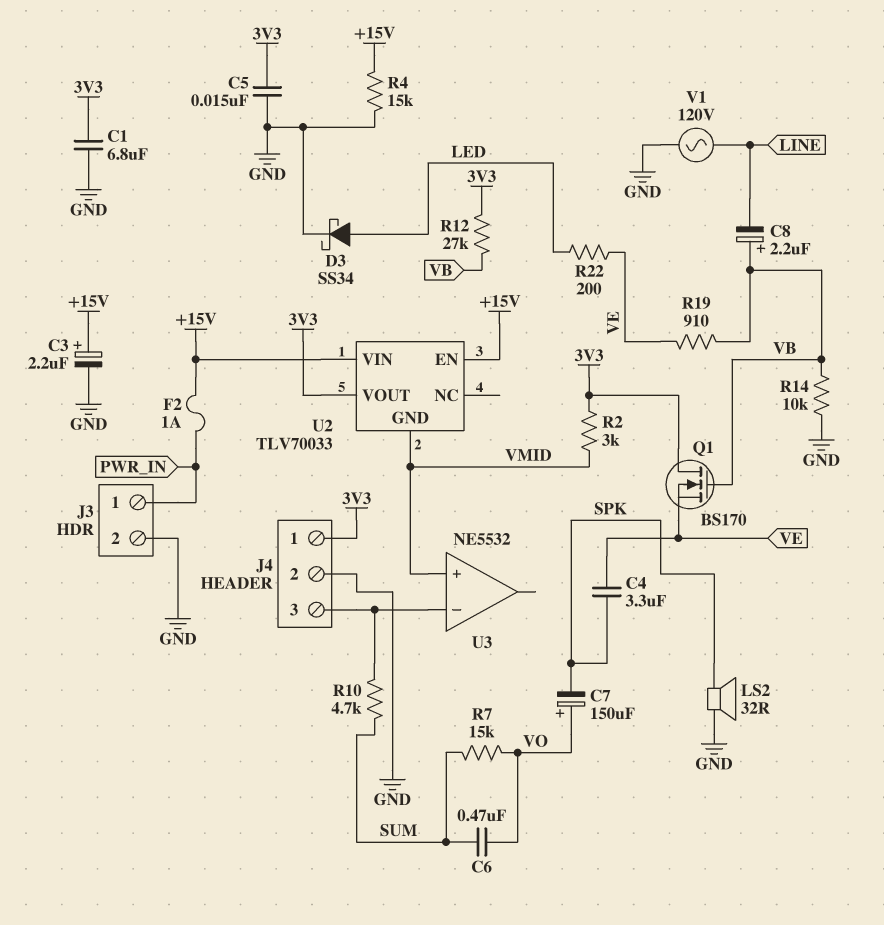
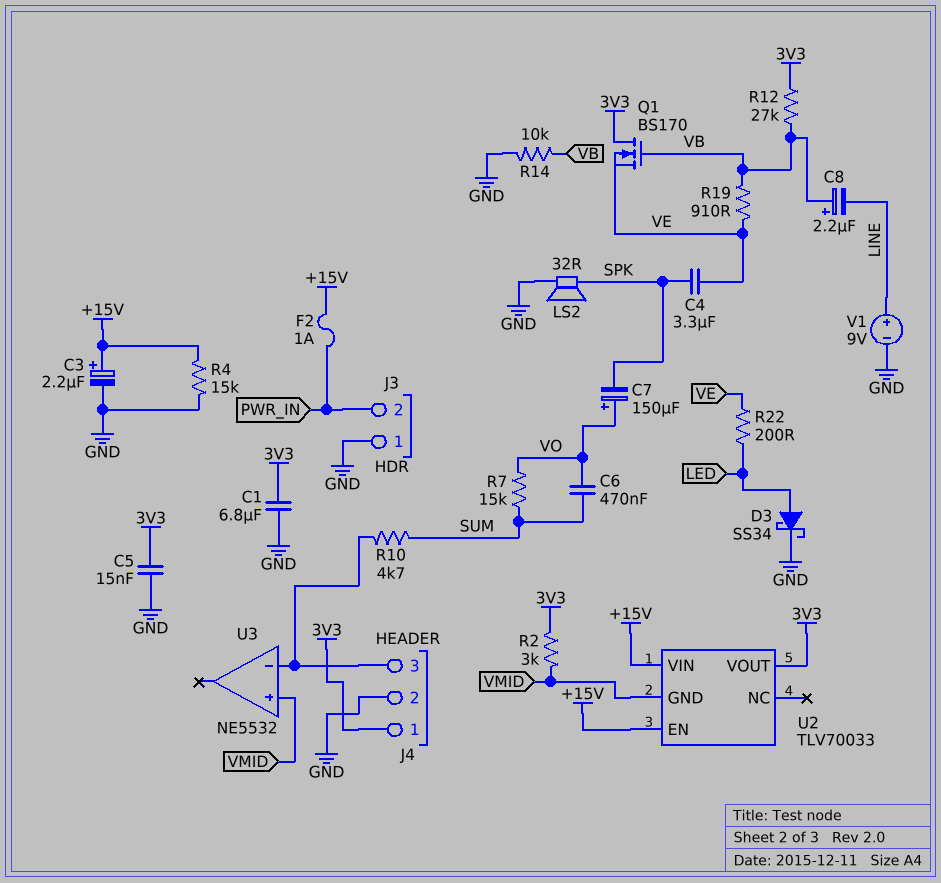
J3 pin 1: PWR_IN -> GND
J3 pin 2: GND -> PWR_IN
V1: AC 120V (GND, LINE) -> 9V (plus LINE, minus GND)

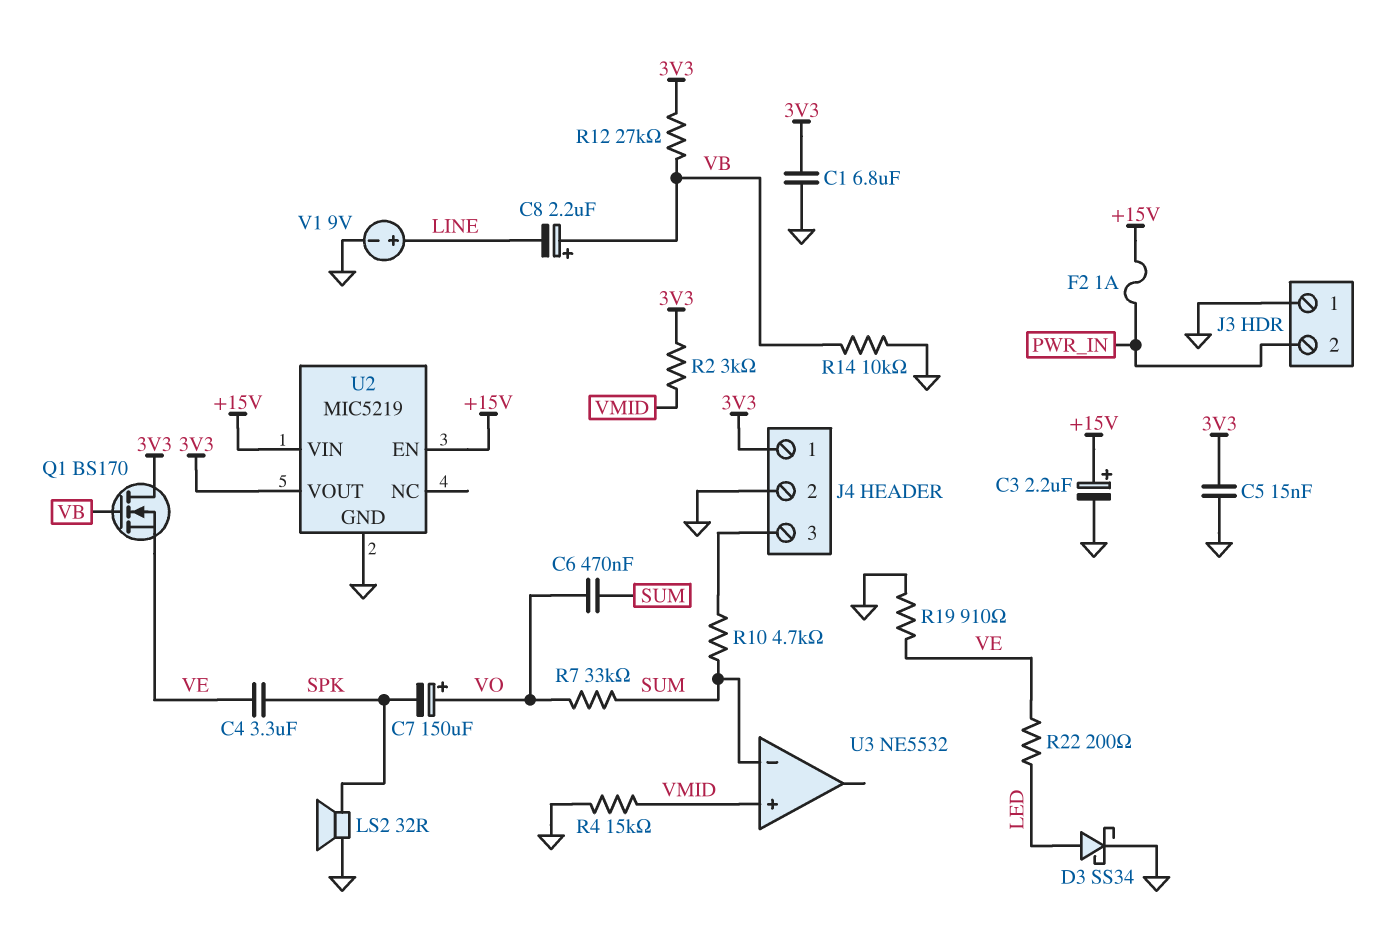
R4: 15k (+15V, GND) -> 15k (GND, VMID)
R7: 15k (SUM, VO) -> 33k (SUM, VO)
R19: 910 (VB, VE) -> 910 (GND, VE)
U2: TLV70033 -> MIC5219
U2 pin GND: VMID -> GND
U3 pin in-: J4/3 -> SUM

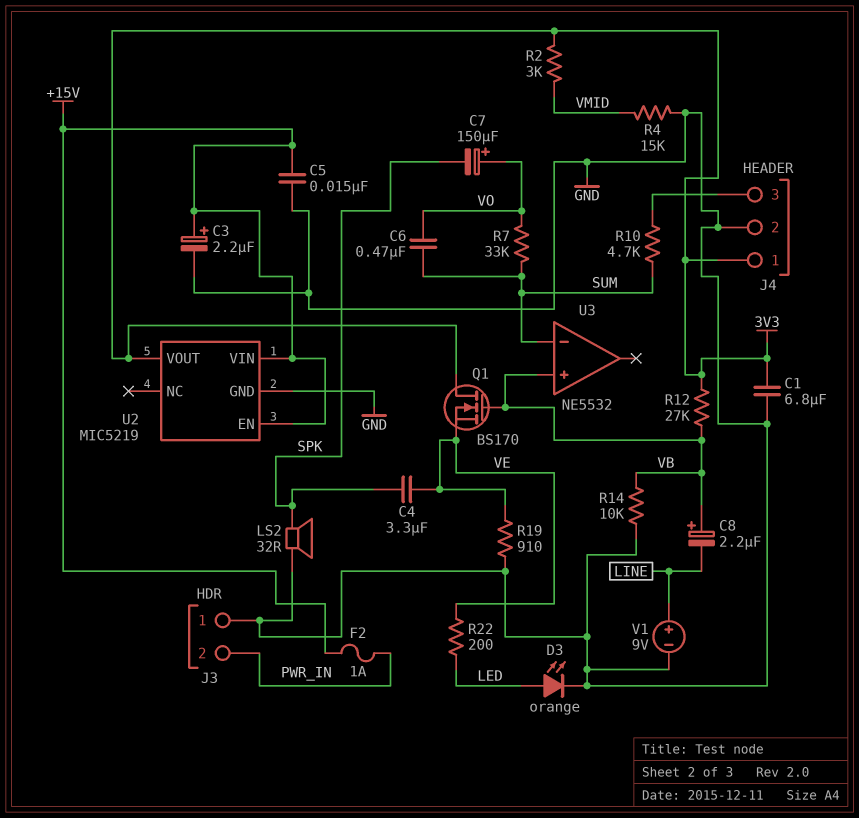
C5: 15nF (3V3, GND) -> 15nF (+15V, GND)
D3: schottky SS34 (A LED, K GND) -> LED orange (A LED, K GND)
U3 pin in+: VMID -> VB

